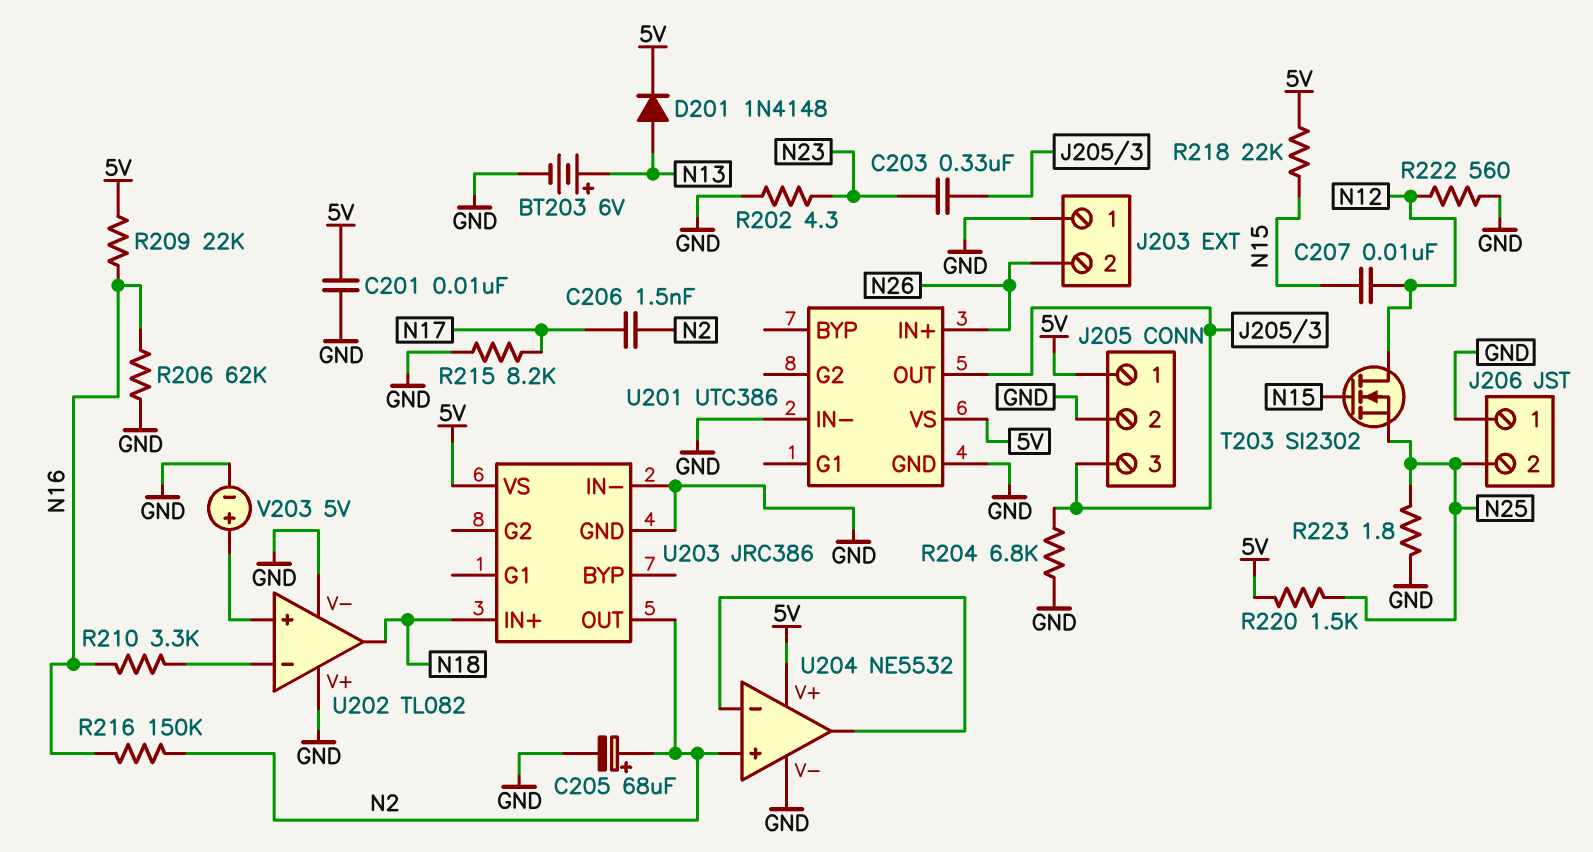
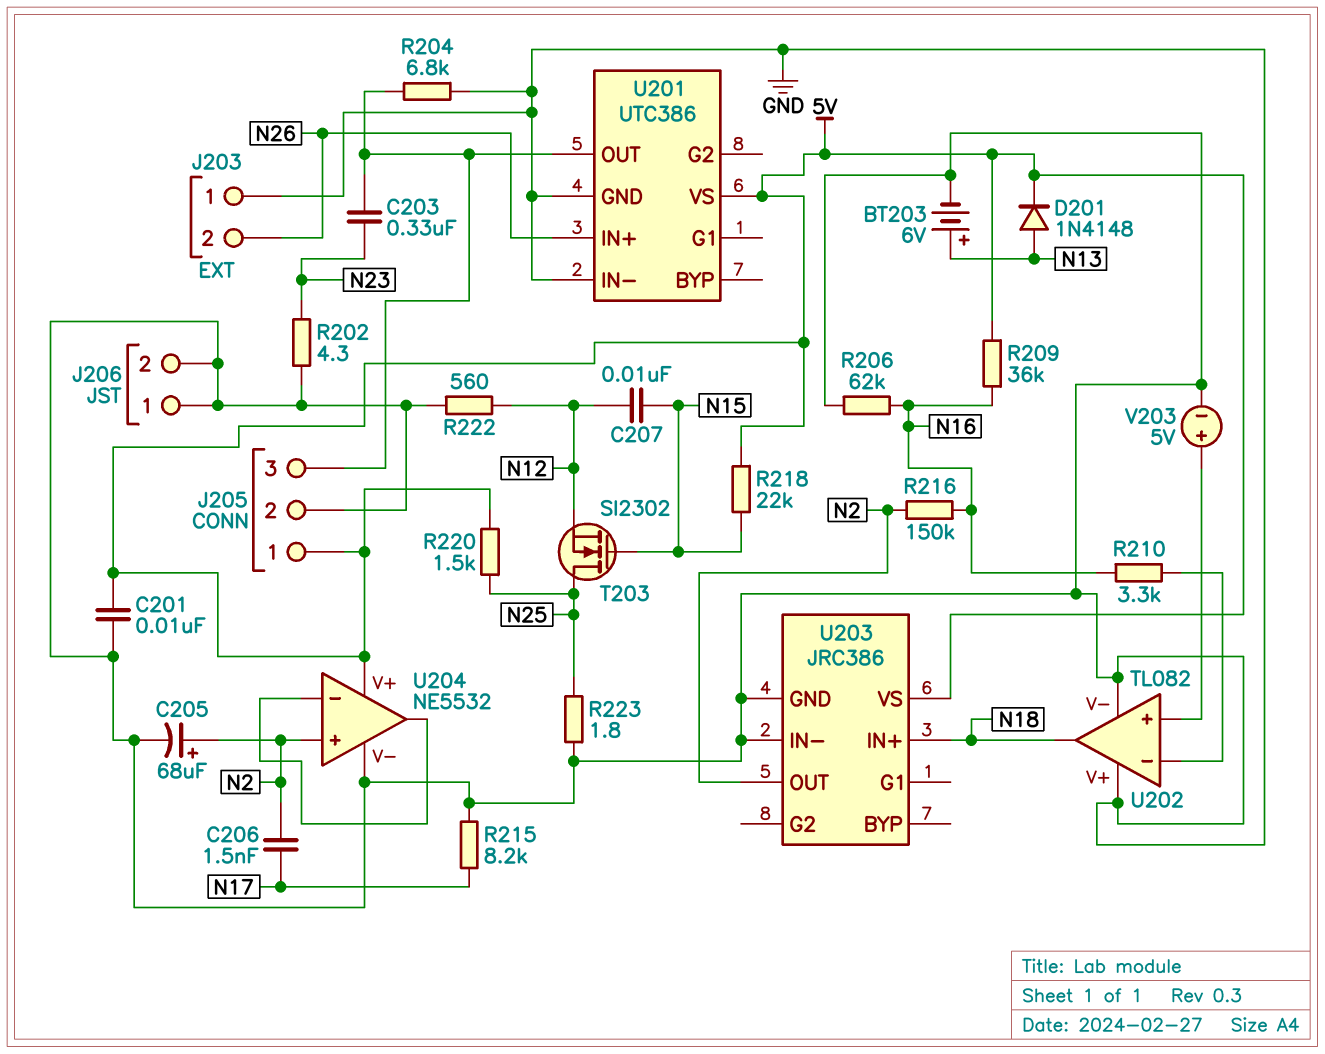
J206 pin 2: N25 -> GND
R209: 22k (5V, N16) -> 36k (5V, N16)
T203: NMOS SI2302 (G N15, D N12, S N25) -> NMOS SI2302 (G N15, D N25, S N12)

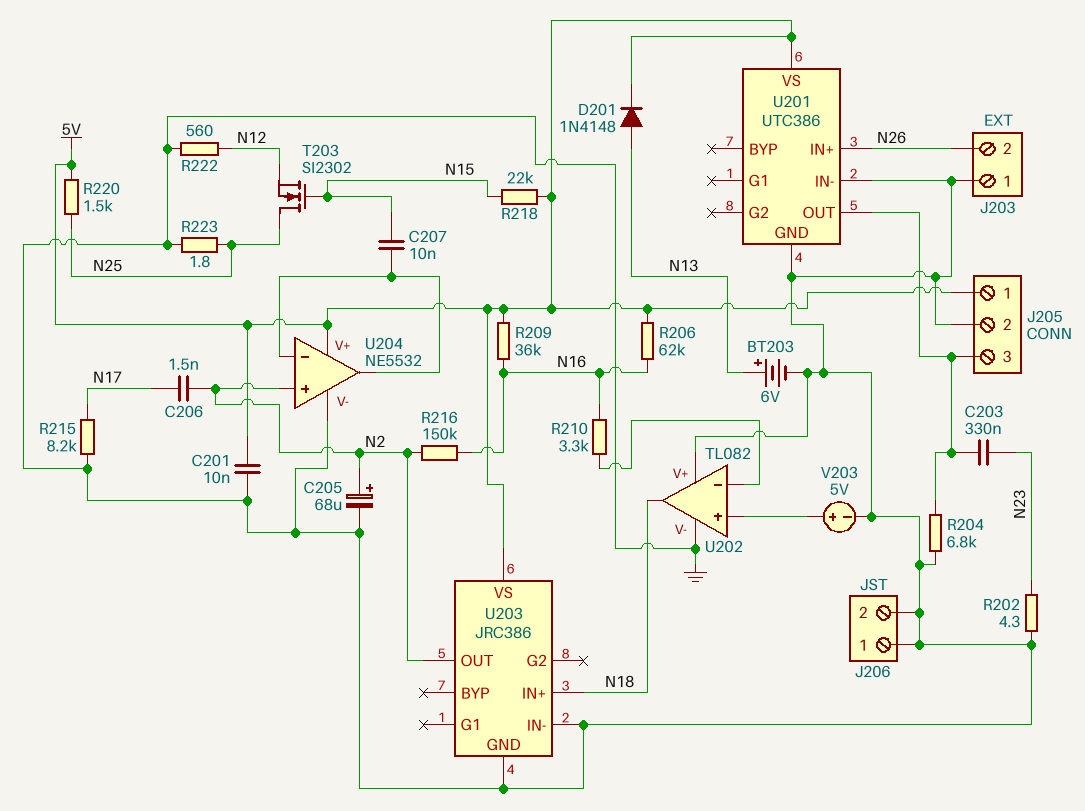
C207: 10nF (N12, N15) -> 10nF (N15, U204/in-)
R206: 62k (GND, N16) -> 62k (5V, N16)

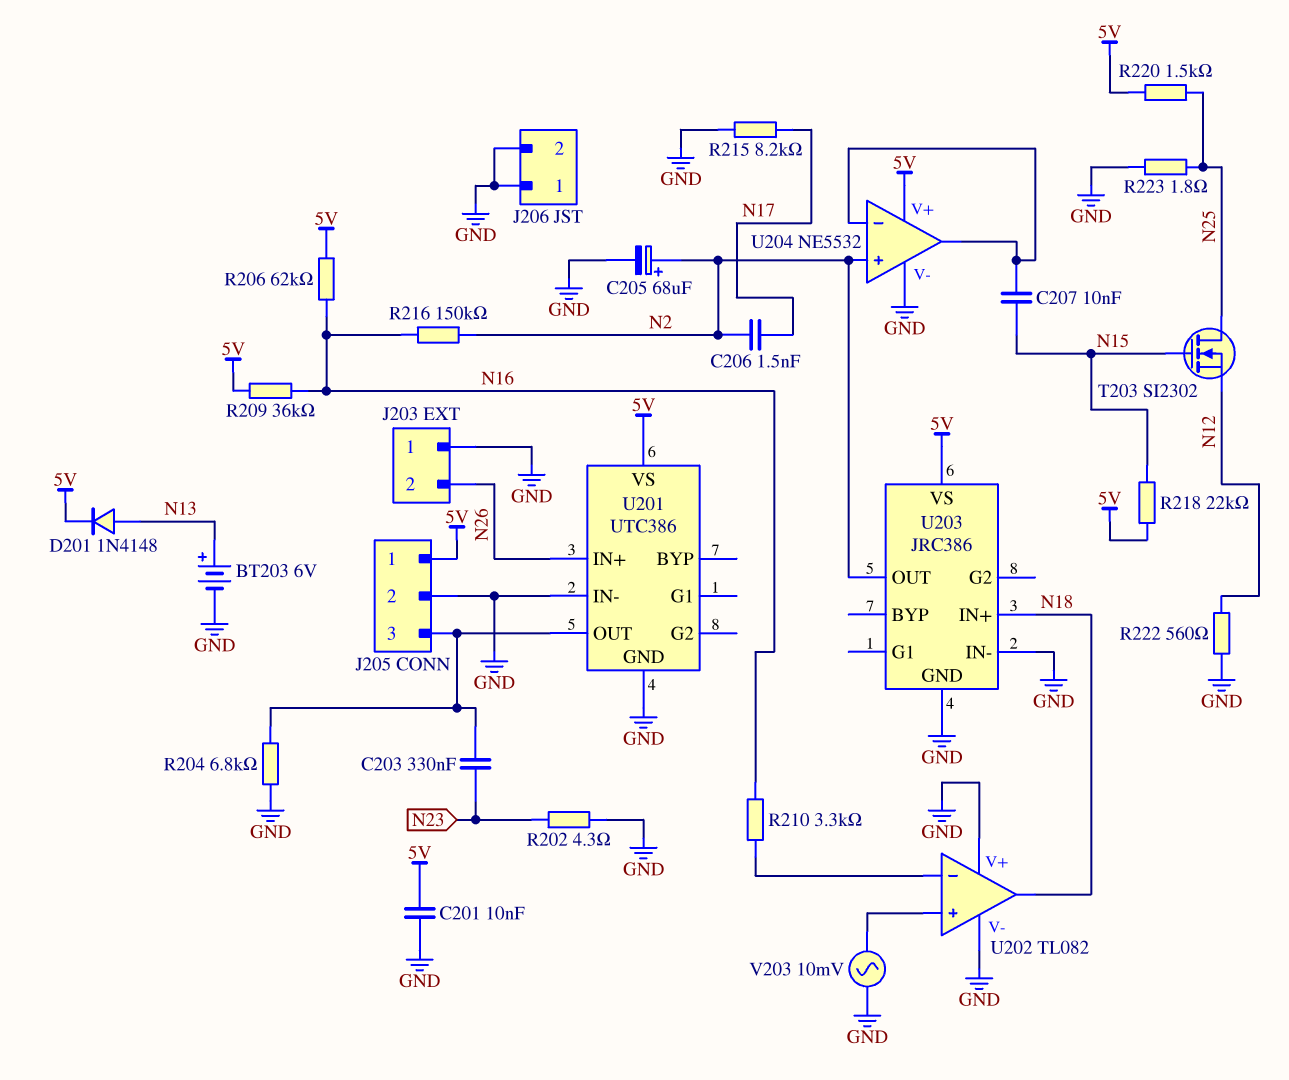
V203: 5V (plus U202/in+, minus GND) -> AC 10mV (GND, U202/in+)

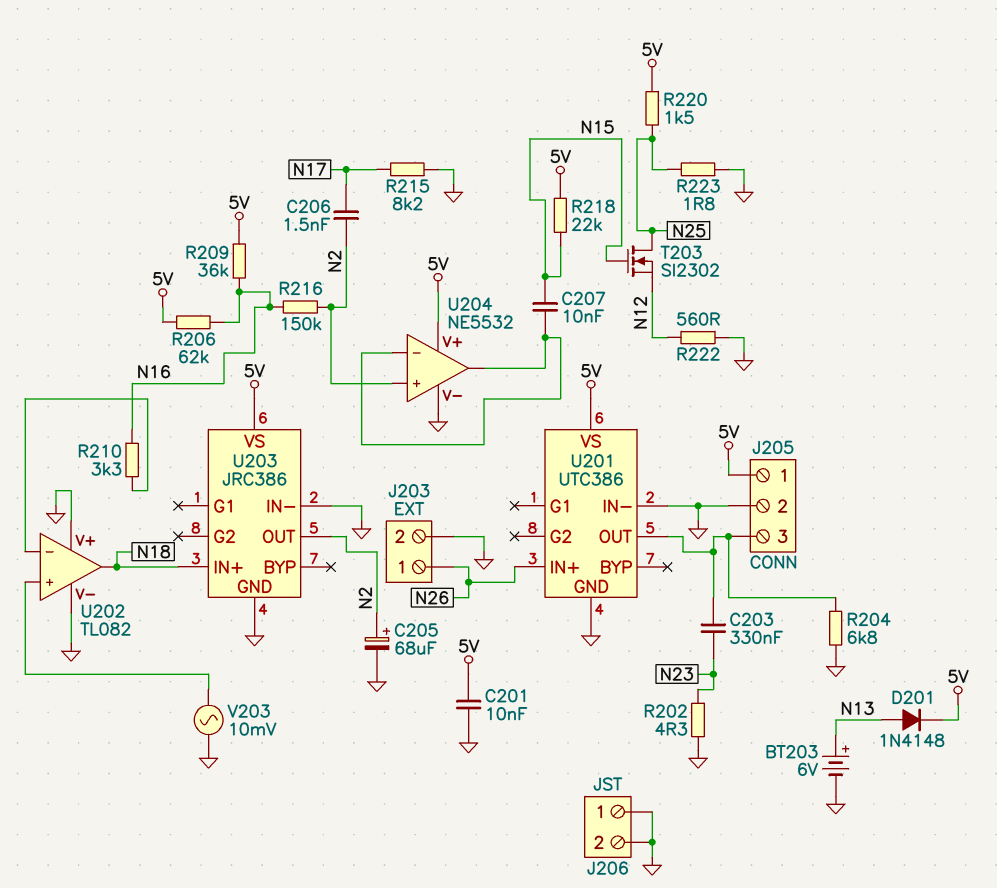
J203 pin 1: GND -> N26
J203 pin 2: N26 -> GND

